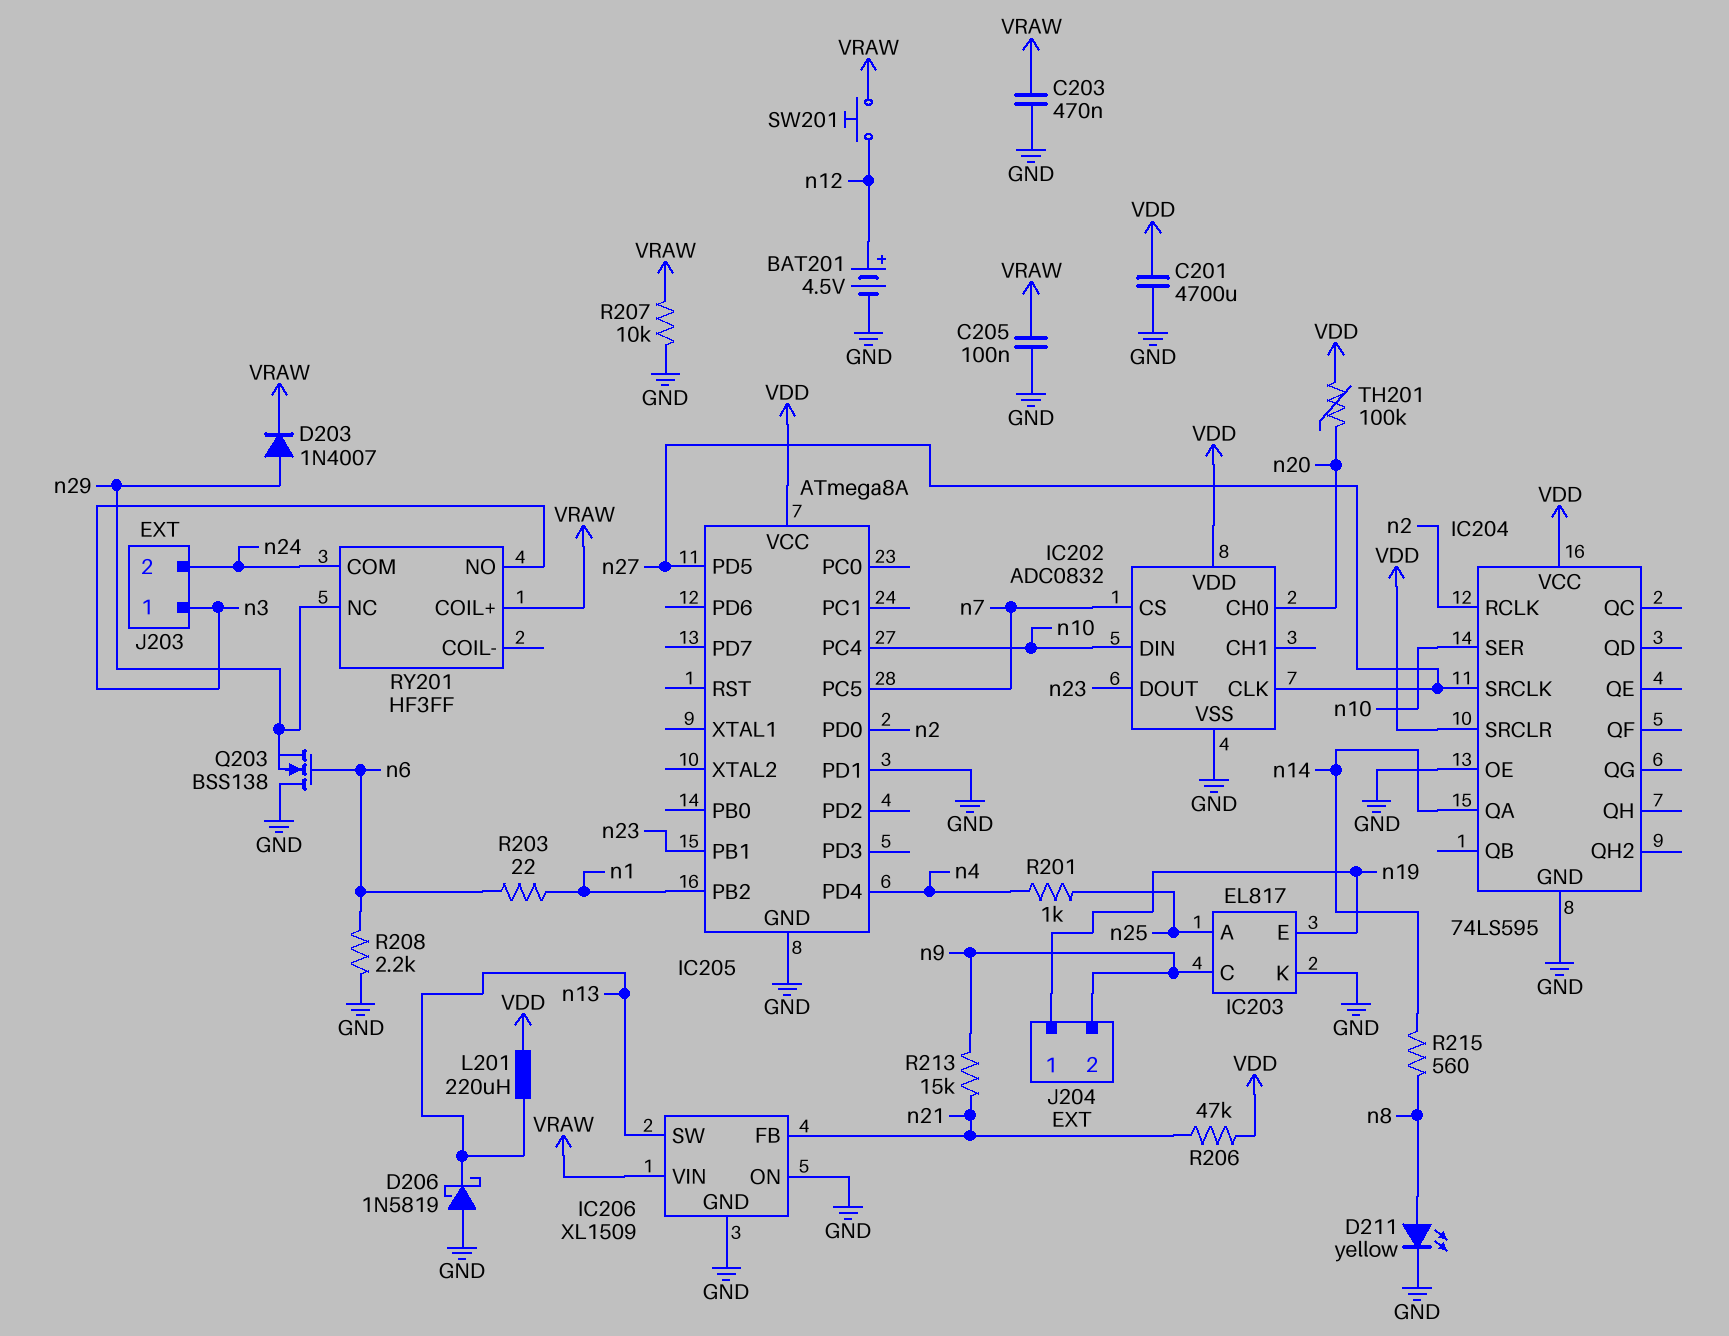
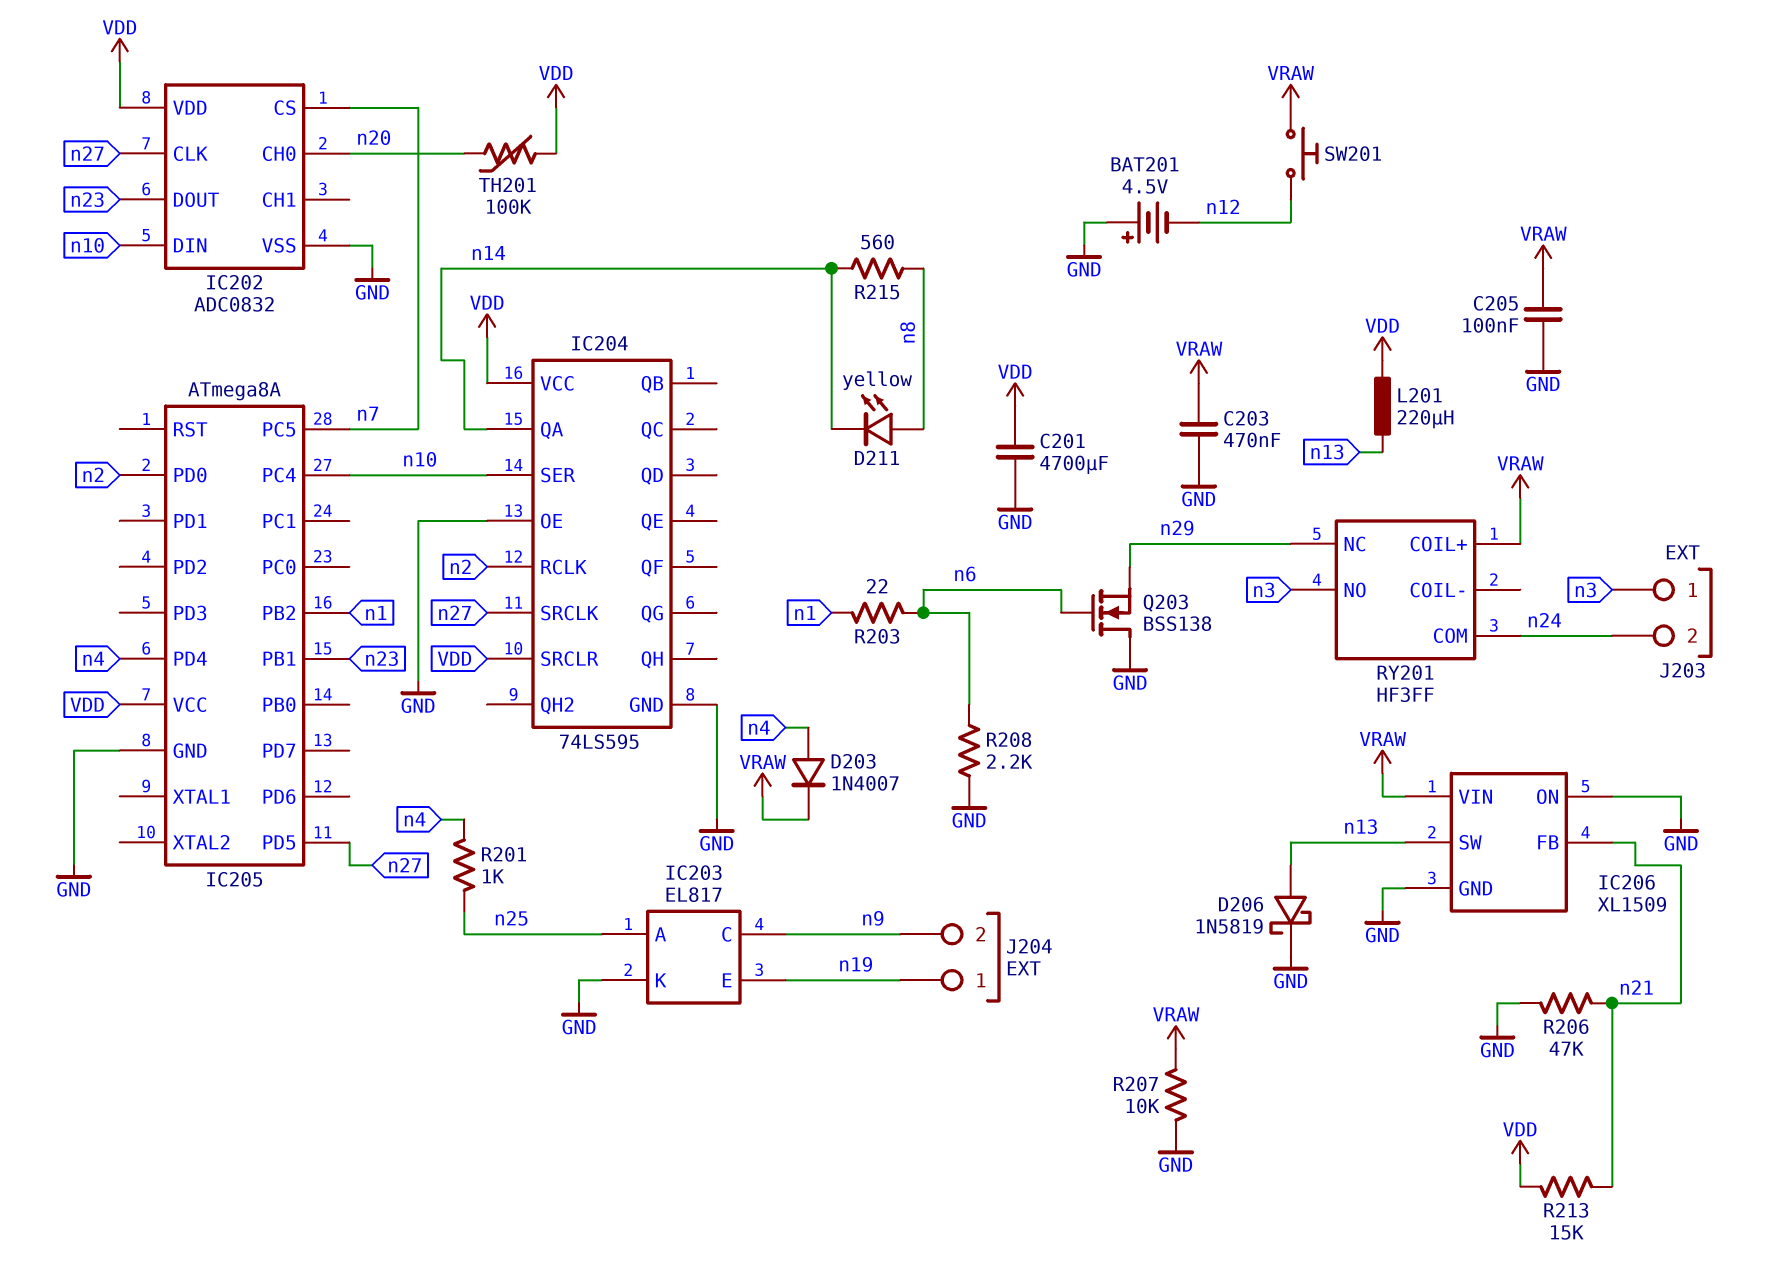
BAT201: 4.5V (plus n12, minus GND) -> 4.5V (plus GND, minus n12)
D203: diode 1N4007 (A n29, K VRAW) -> diode 1N4007 (A n4, K VRAW)
D206: schottky 1N5819 (A GND, K n13) -> schottky 1N5819 (A n13, K GND)
D211: LED yellow (A n8, K GND) -> LED yellow (A n8, K n14)
IC205 pin PD1: GND -> none
R206: 47k (VDD, n21) -> 47k (GND, n21)
R213: 15k (n9, n21) -> 15k (VDD, n21)

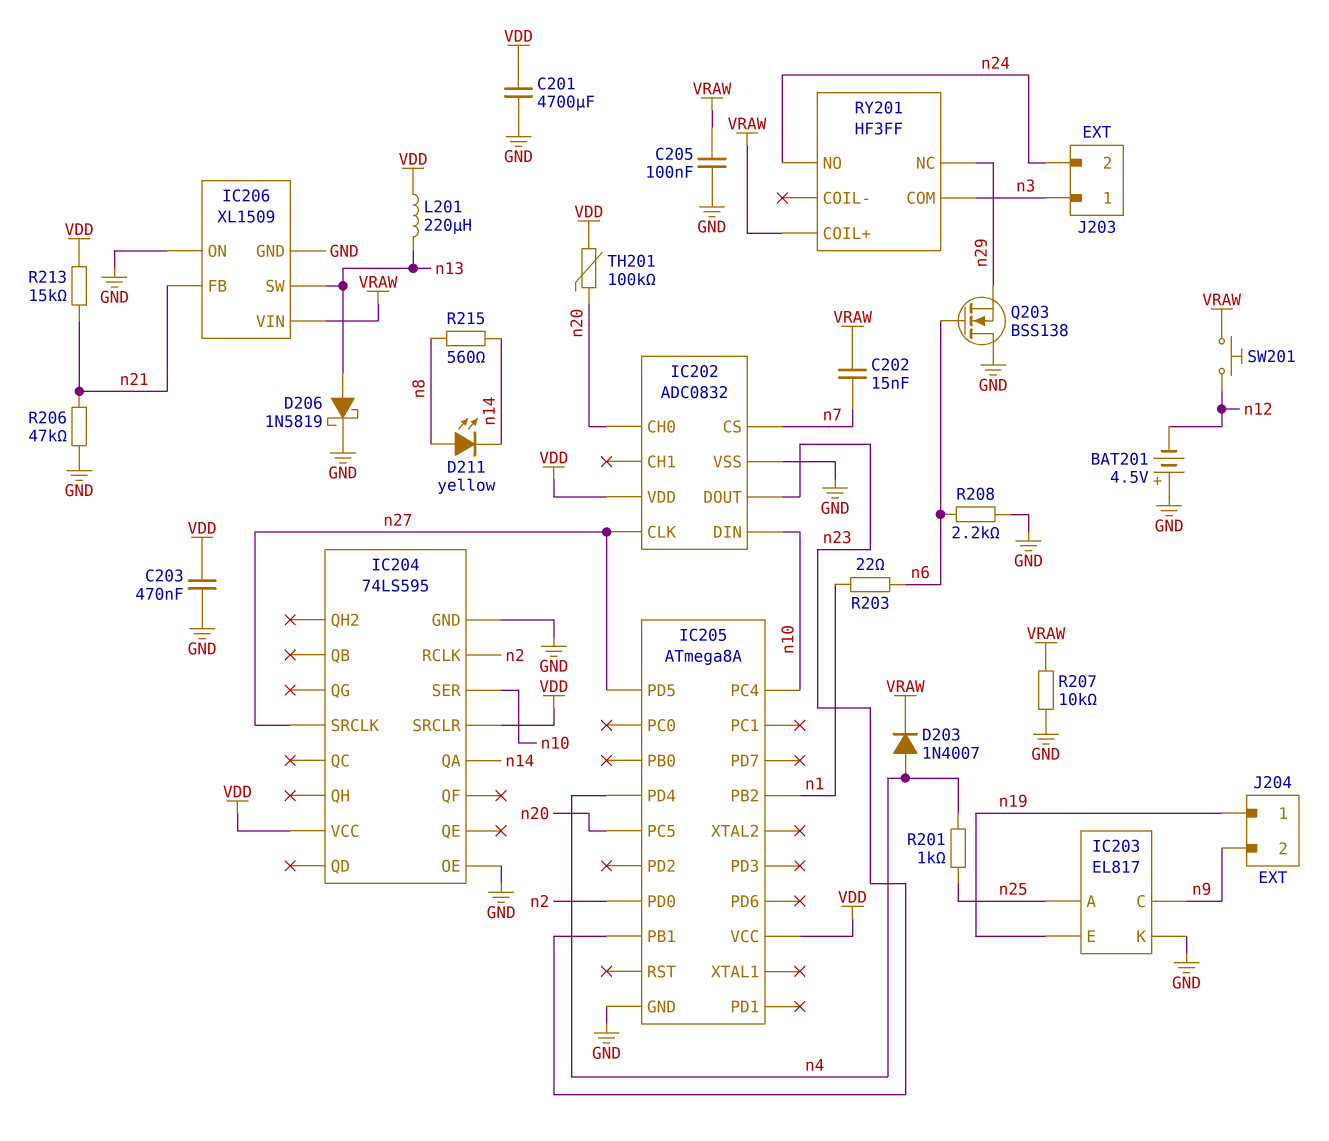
C202: none -> 15nF (VRAW, n7)
C203: 470nF (GND, VRAW) -> 470nF (GND, VDD)
IC205 pin PC5: n7 -> n20
RY201 pin COM: n24 -> n3
RY201 pin NO: n3 -> n24

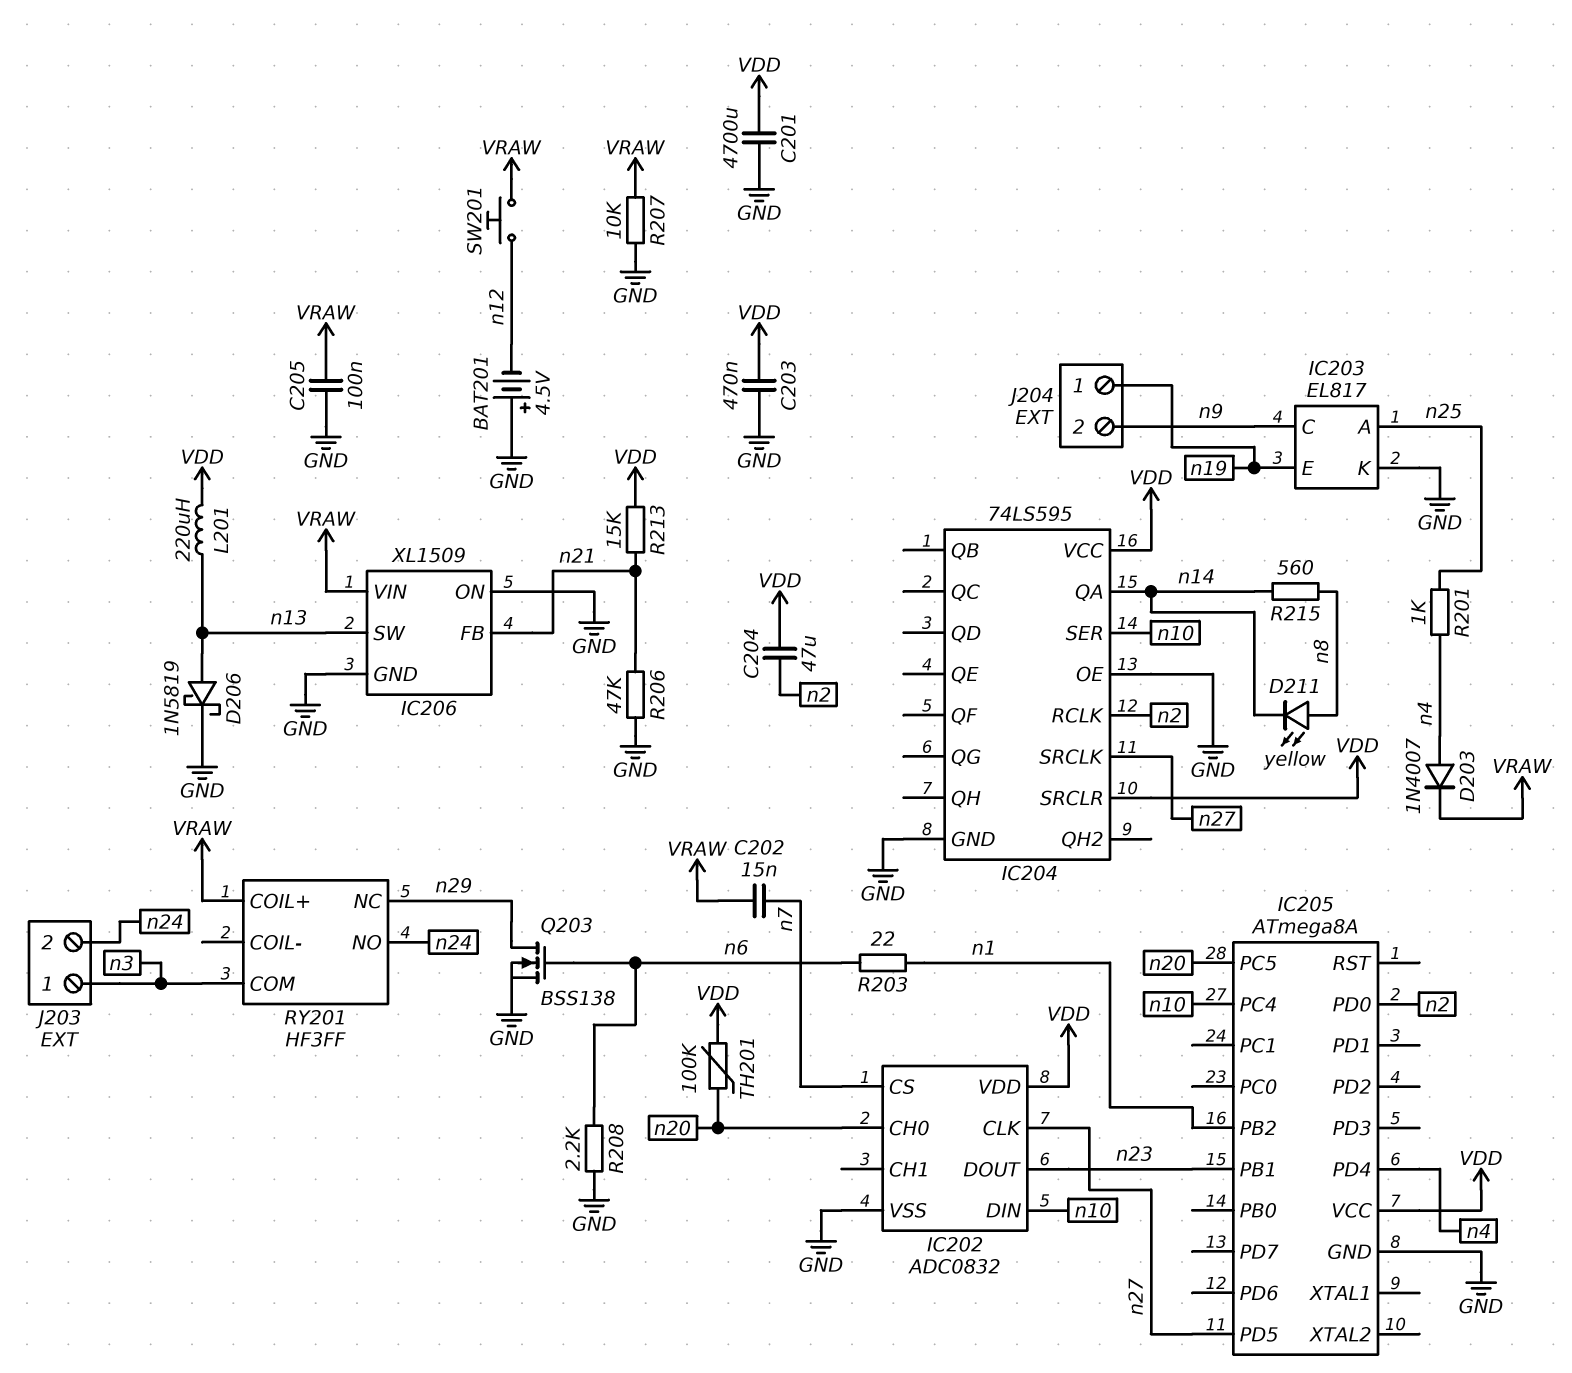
C204: none -> 47uF (VDD, n2)
Q203: NMOS BSS138 (G n6, D GND, S n29) -> NMOS BSS138 (G n6, D n29, S GND)

